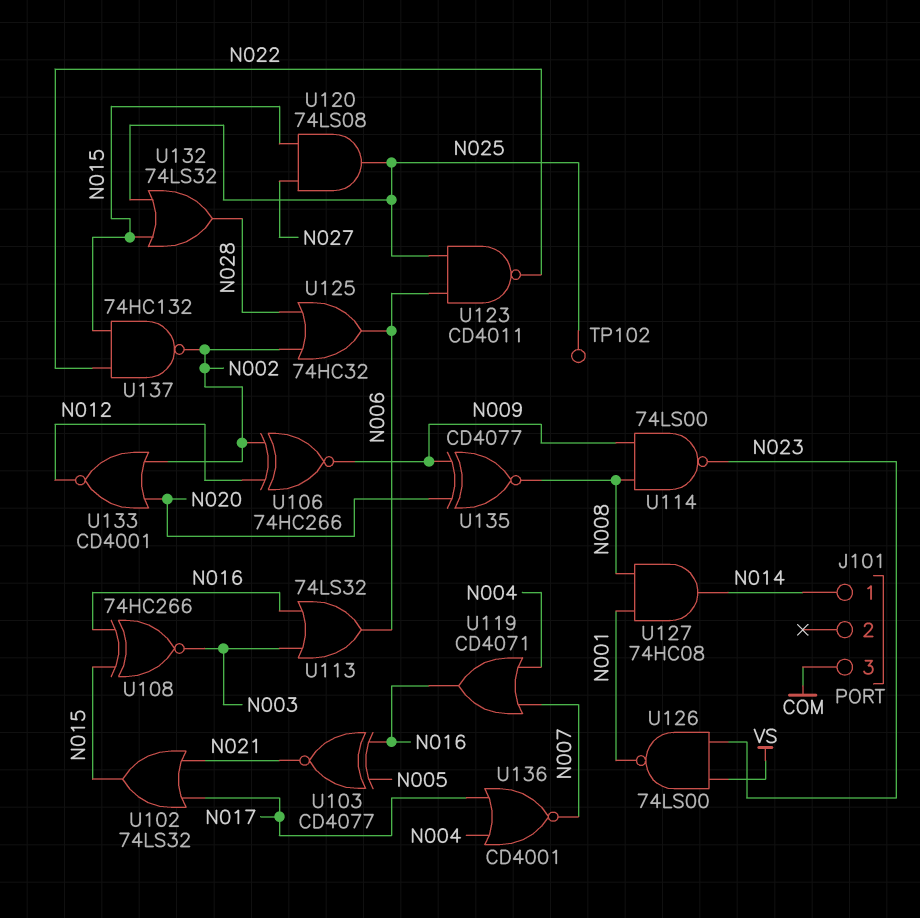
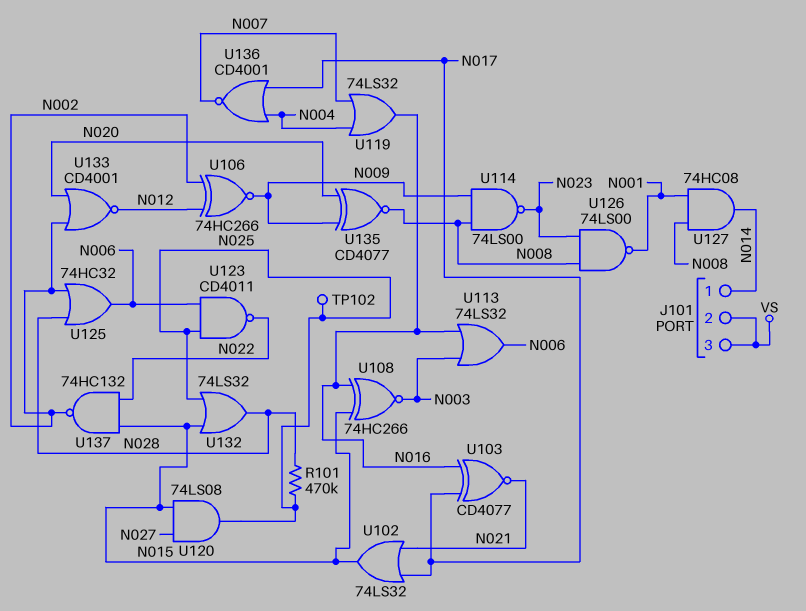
J101 pin 2: none -> VS
J101 pin 3: COM -> VS
R101: none -> 470k (N025, N028)
U103: XNOR CD4077 (in N005, in N016, out N021) -> XNOR CD4077 (in N016, in N017, out N021)
U119: OR CD4071 (in N004, in N007, out N016) -> OR 74LS32 (in N004, in N007, out N016)
U126: NAND 74LS00 (in N023, in VS, out N001) -> NAND 74LS00 (in N008, in N023, out N001)

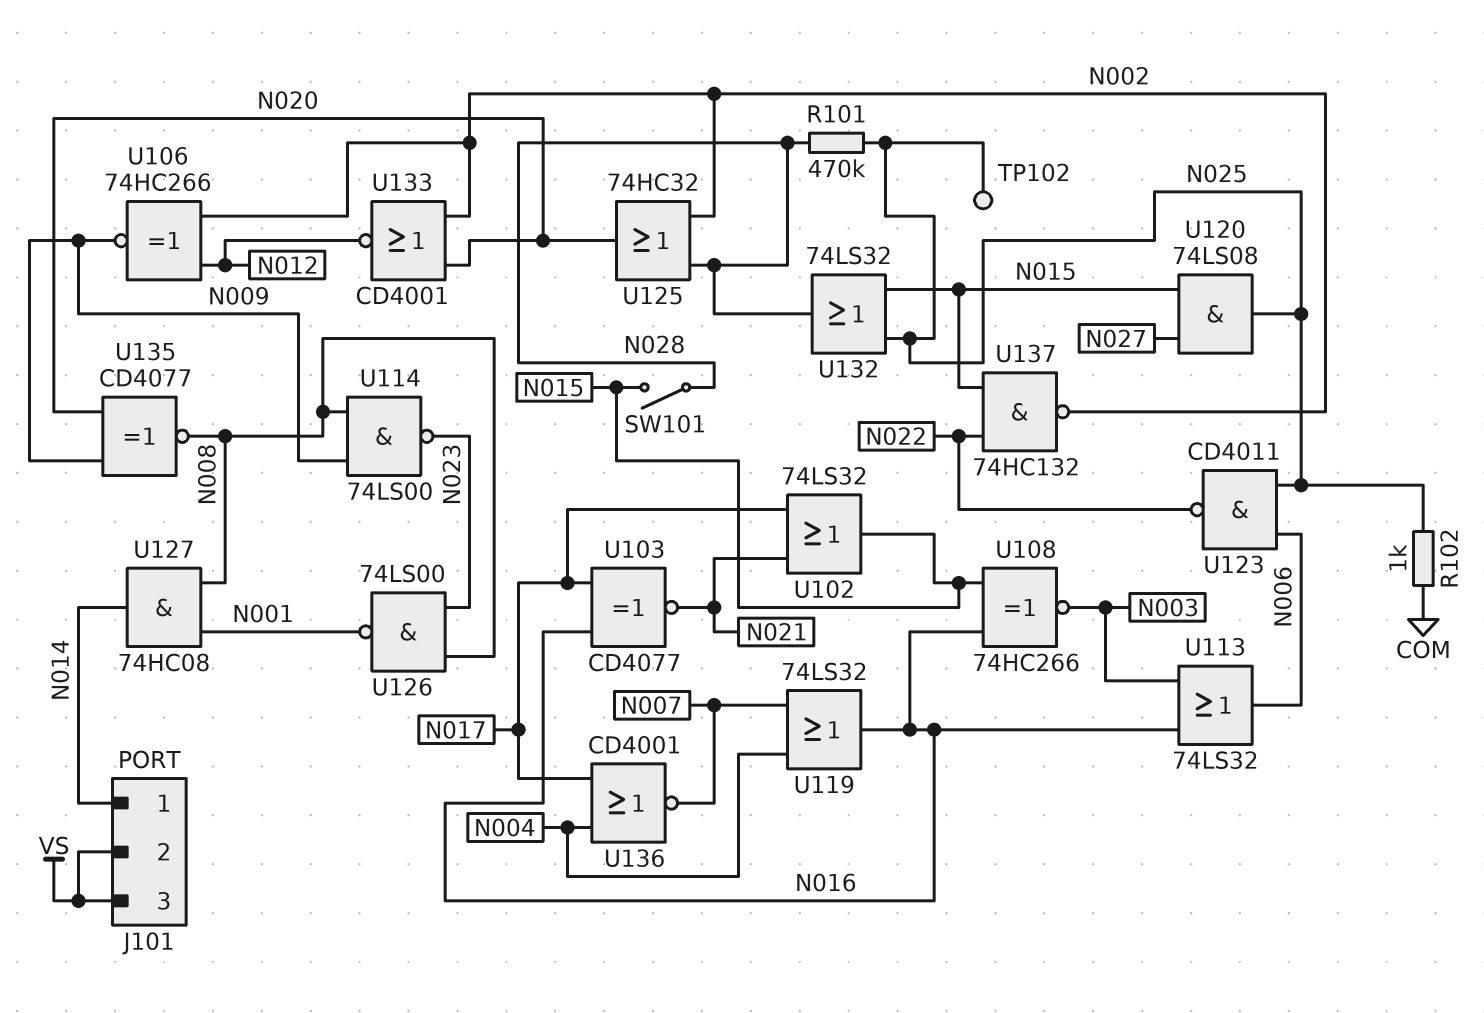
R102: none -> 1k (COM, N025)
SW101: none -> switch (N015, N028)
U125: OR 74HC32 (in N002, in N028, out N006) -> OR 74HC32 (in N002, in N028, out N020)

